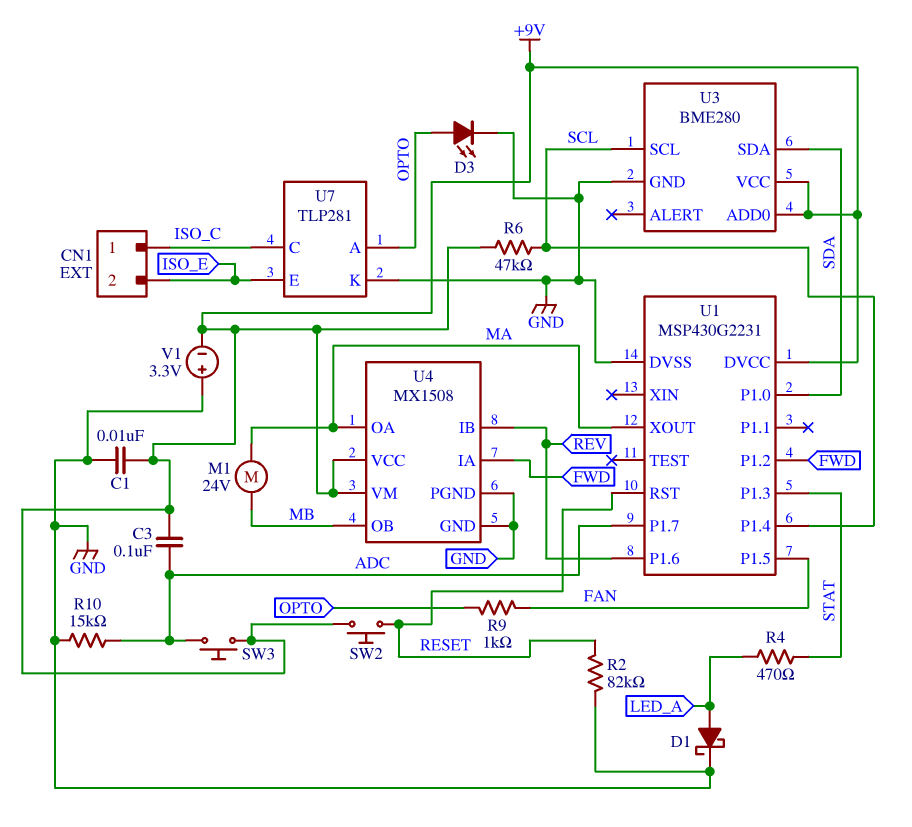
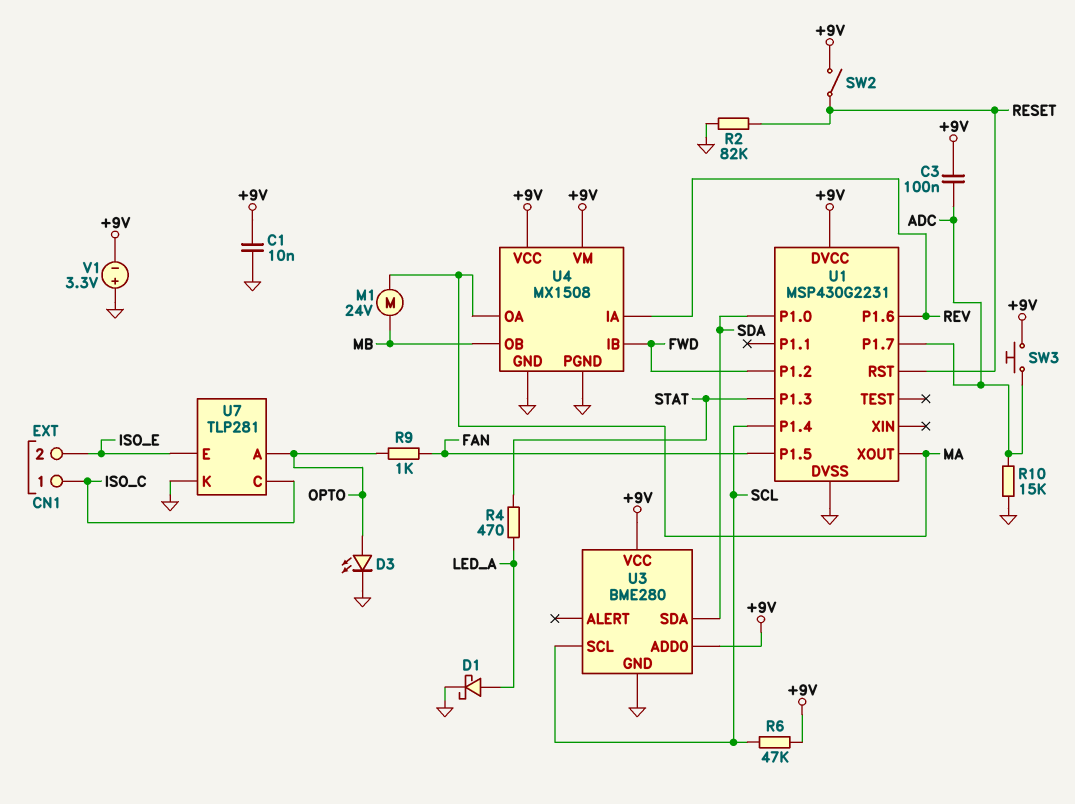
SW2: button (+9V, RESET) -> switch (+9V, RESET)
U4 pin IA: FWD -> REV
U4 pin IB: REV -> FWD

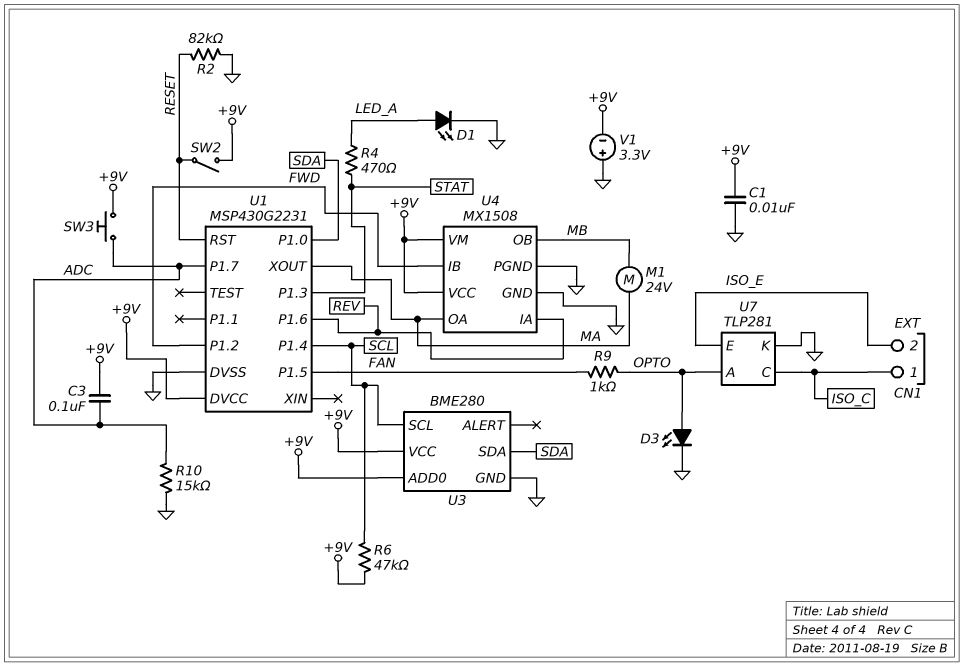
D1: schottky (A LED_A, K GND) -> LED (A LED_A, K GND)

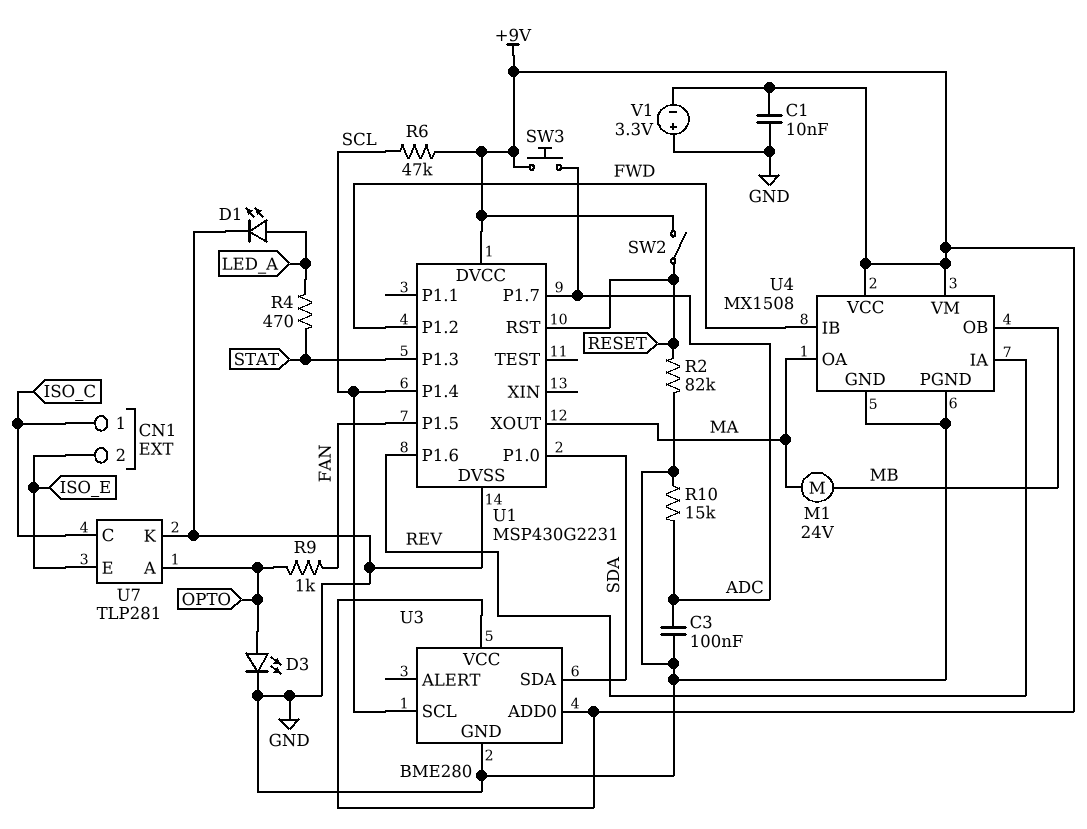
C3: 100nF (+9V, ADC) -> 100nF (ADC, GND)

